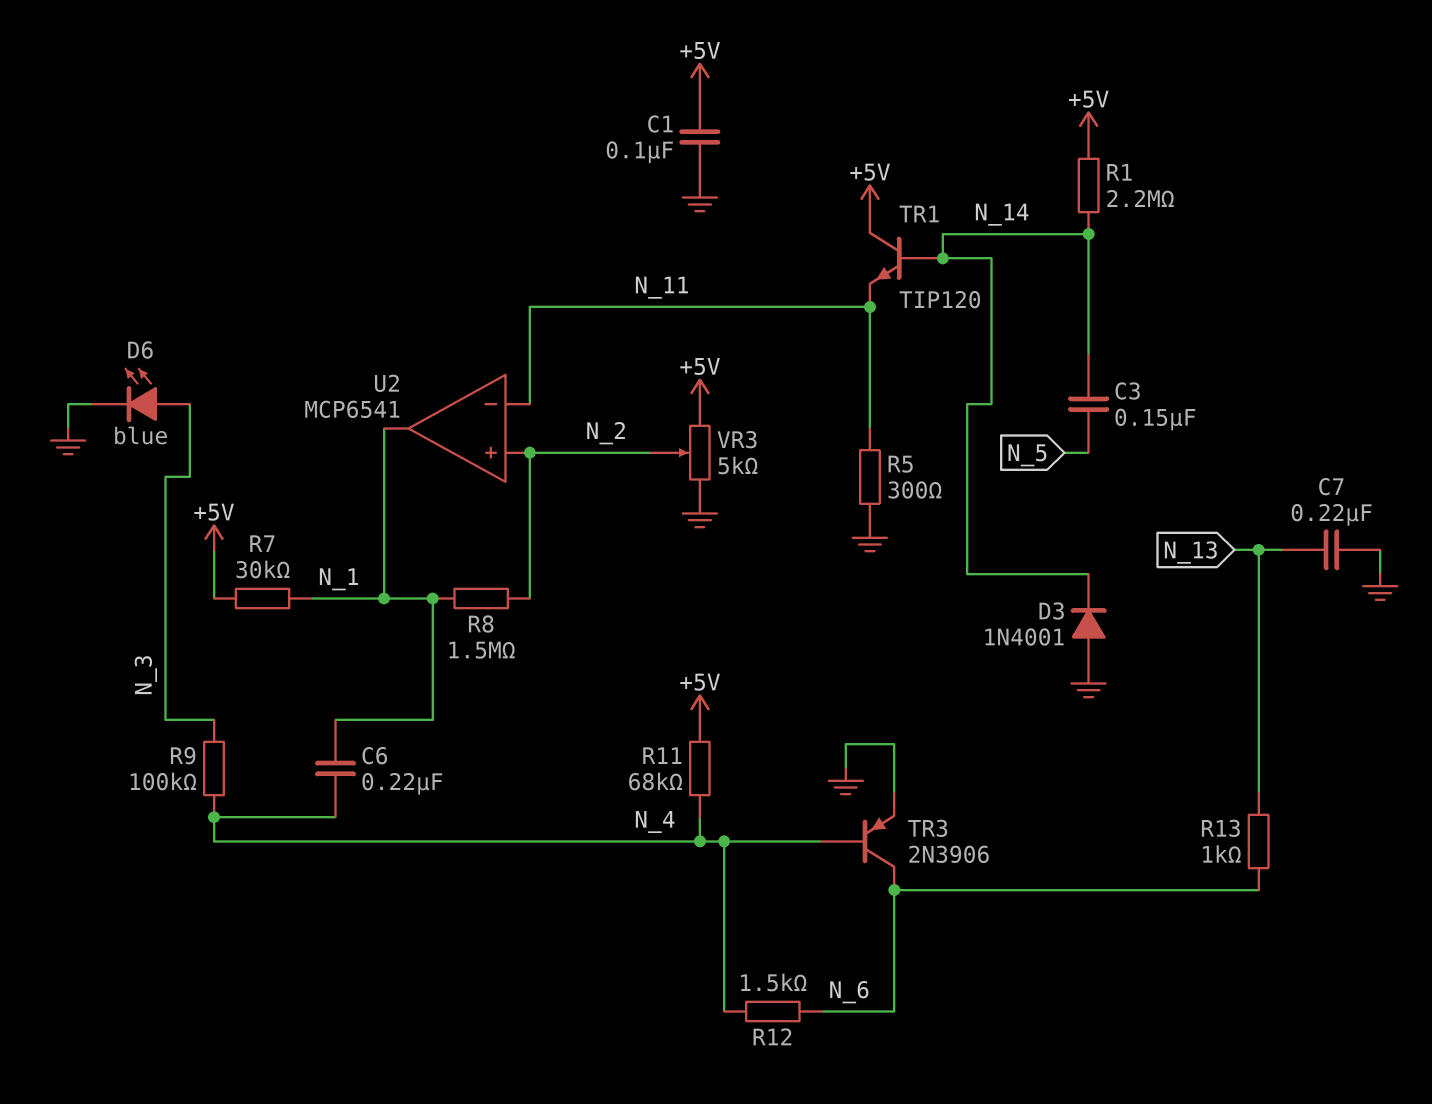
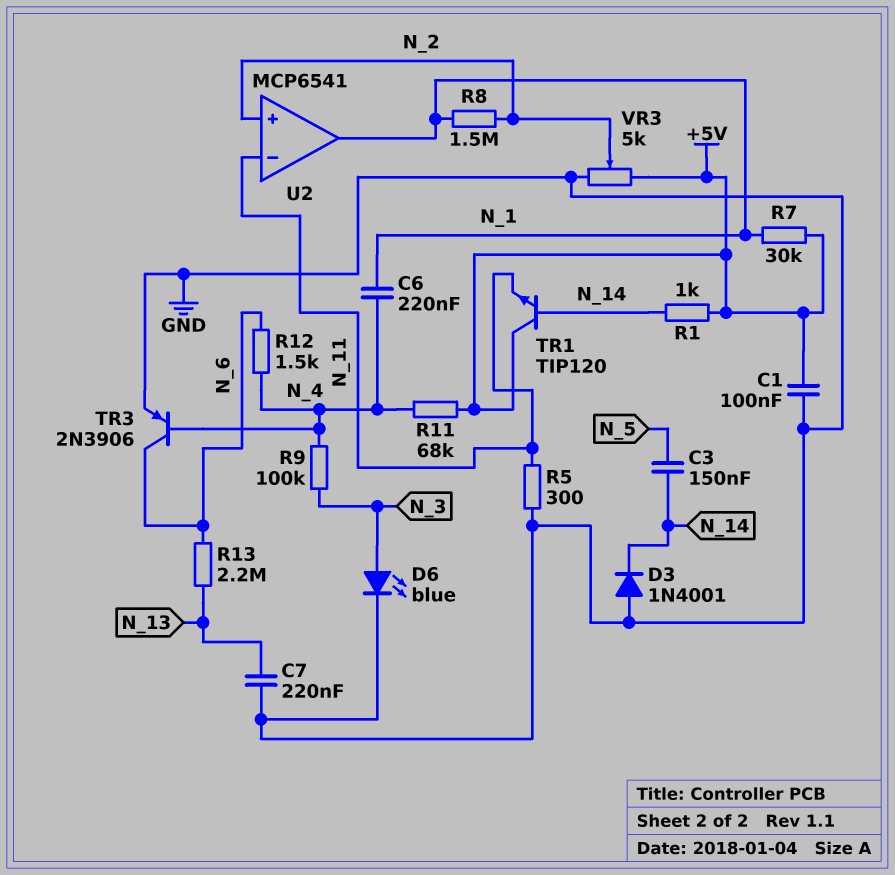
R1: 2.2M (+5V, N_14) -> 1k (+5V, N_14)
R13: 1k (N_6, N_13) -> 2.2M (N_6, N_13)

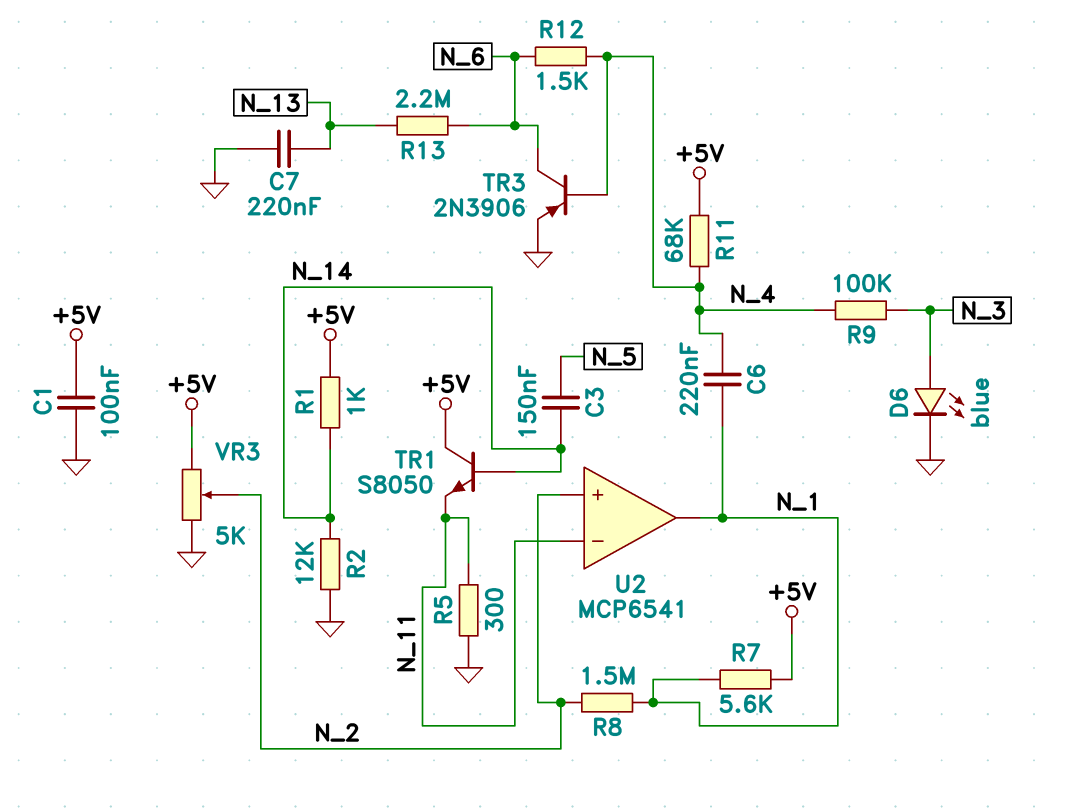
D3: diode 1N4001 (A GND, K N_14) -> none
R2: none -> 12k (GND, N_14)
R7: 30k (+5V, N_1) -> 5.6k (+5V, N_1)
TR1: NPN TIP120 (B N_14, C +5V, E N_11) -> NPN S8050 (B N_14, C +5V, E N_11)

